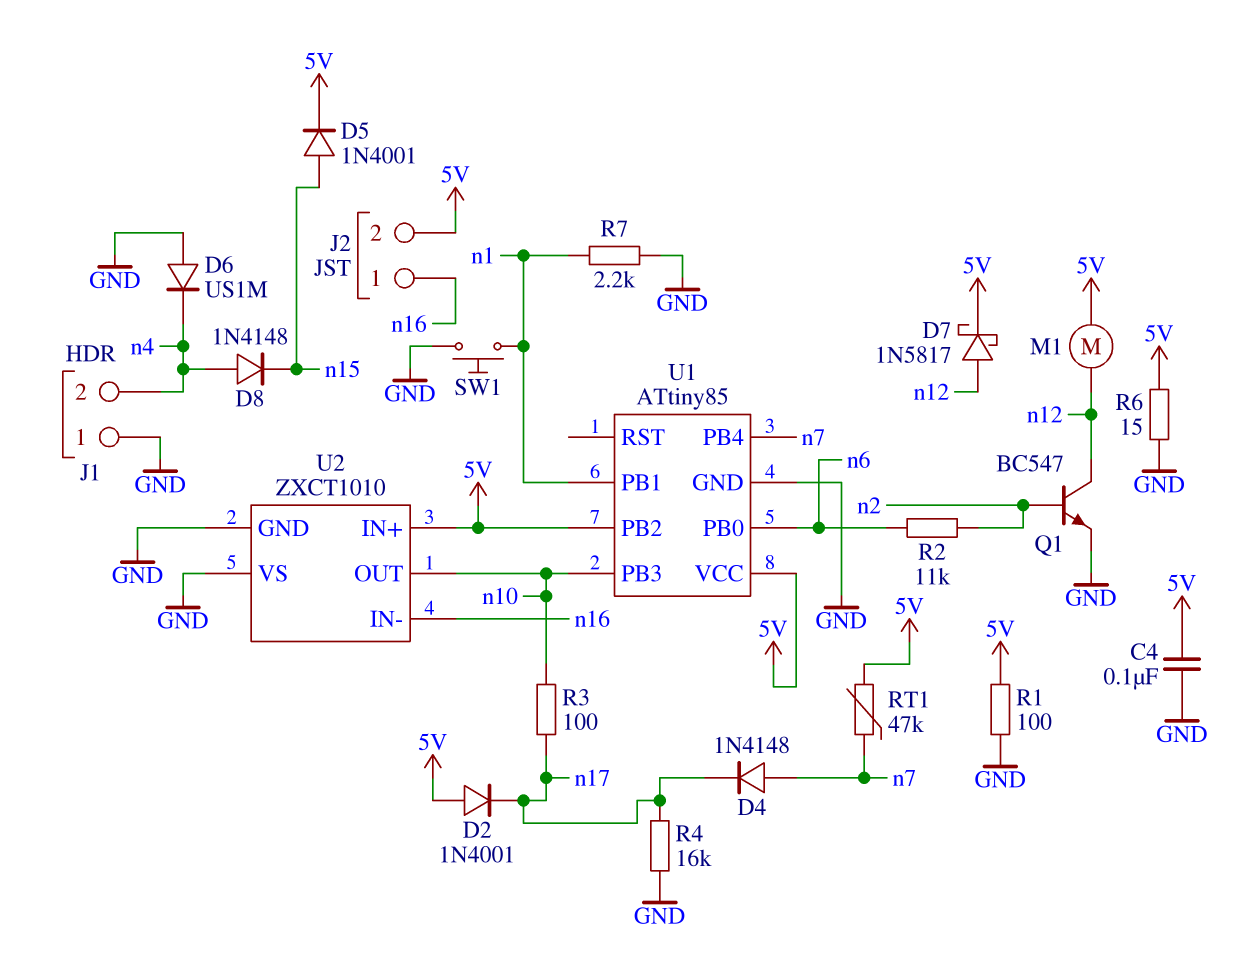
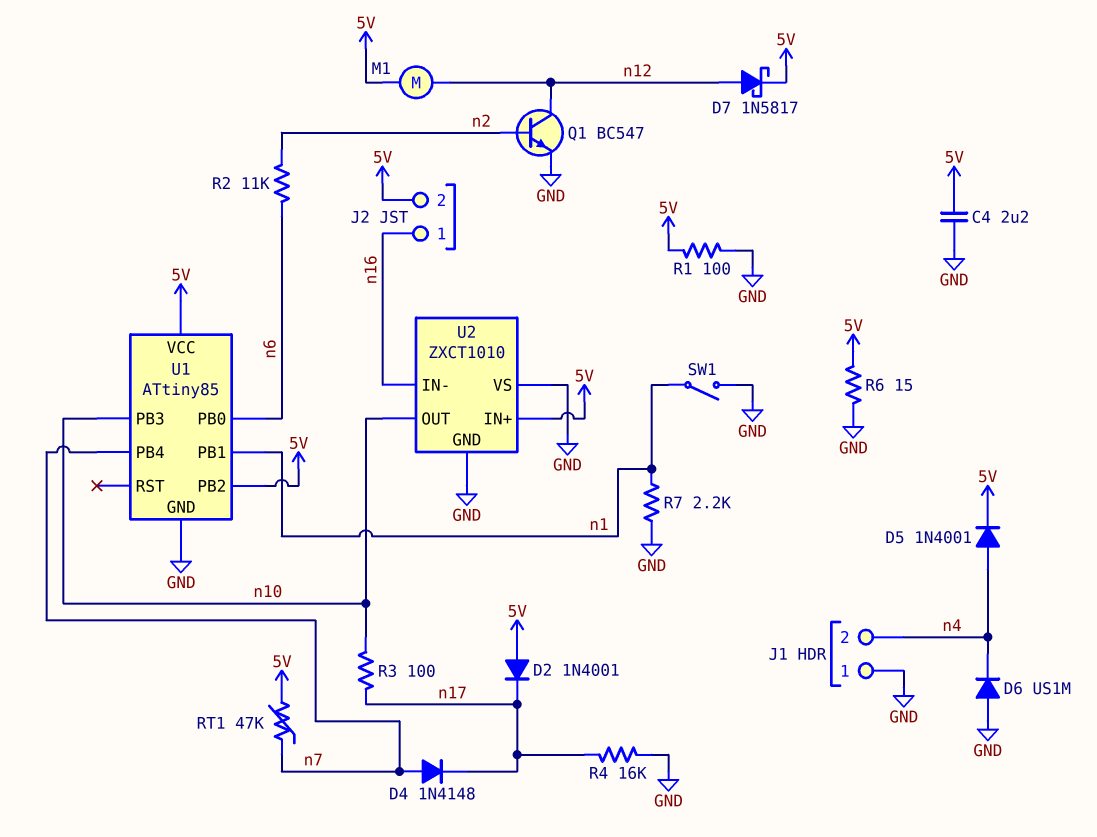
C4: 100nF (5V, GND) -> 2.2uF (5V, GND)
D5: diode 1N4001 (A n15, K 5V) -> diode 1N4001 (A n4, K 5V)
D8: diode 1N4148 (A n4, K n15) -> none
SW1: button (GND, n1) -> switch (GND, n1)

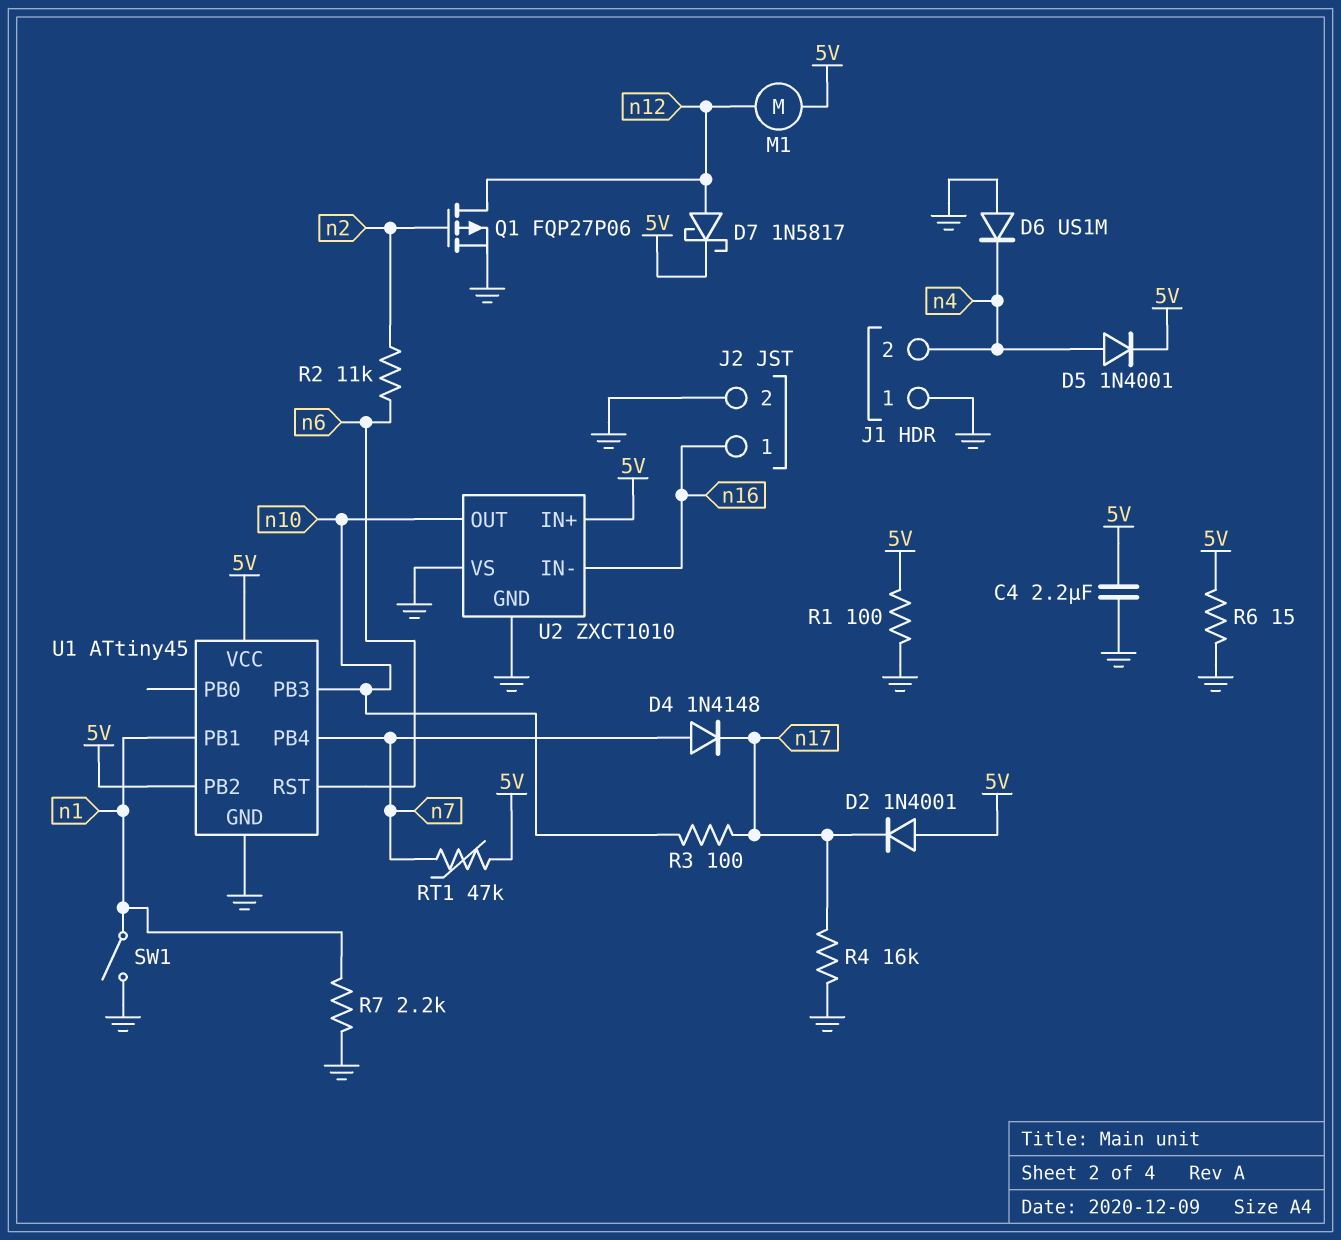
J2 pin 2: 5V -> GND
Q1: NPN BC547 (B n2, C n12, E GND) -> PMOS FQP27P06 (G n2, D n12, S GND)
U1: ATtiny85 -> ATtiny45
U1 pin PB0: n6 -> none
U1 pin RST: none -> n6

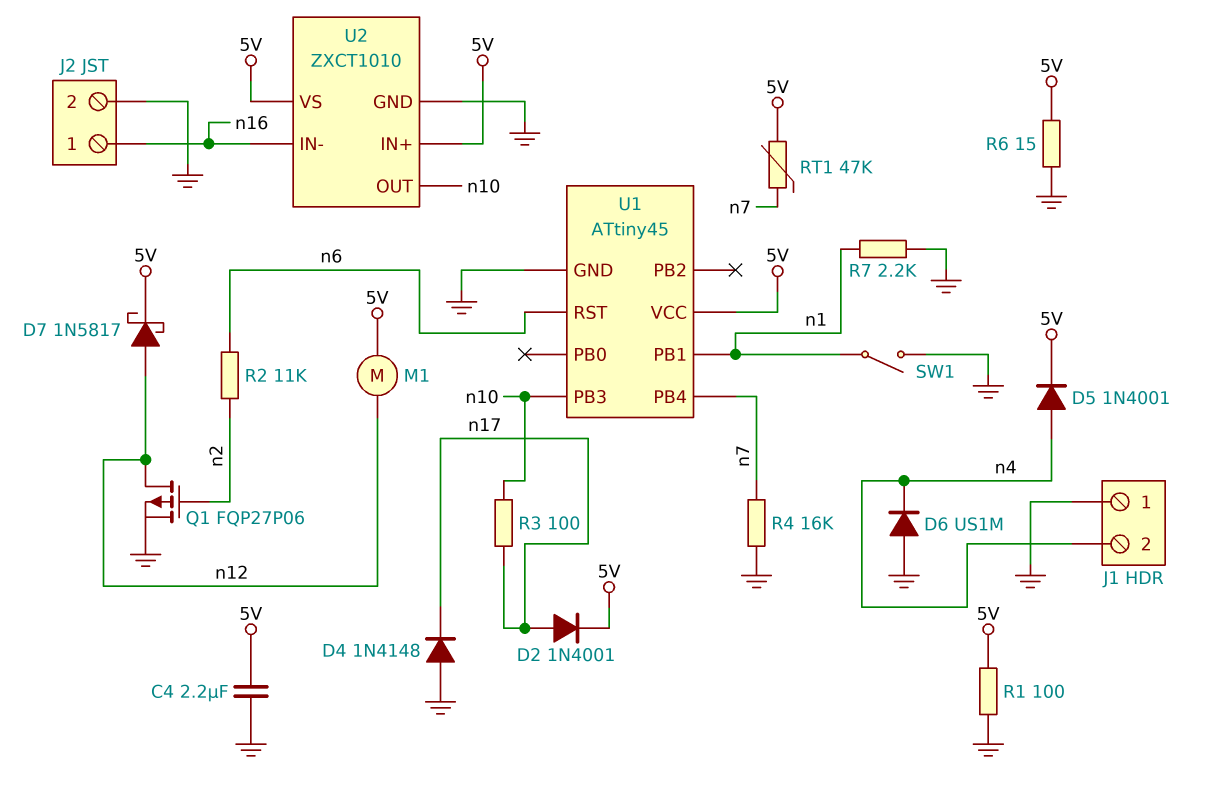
D2: diode 1N4001 (A 5V, K n17) -> diode 1N4001 (A n17, K 5V)
D4: diode 1N4148 (A n7, K n17) -> diode 1N4148 (A GND, K n17)
R4: 16k (GND, n17) -> 16k (GND, n7)
U1 pin PB2: 5V -> none
U2 pin VS: GND -> 5V

